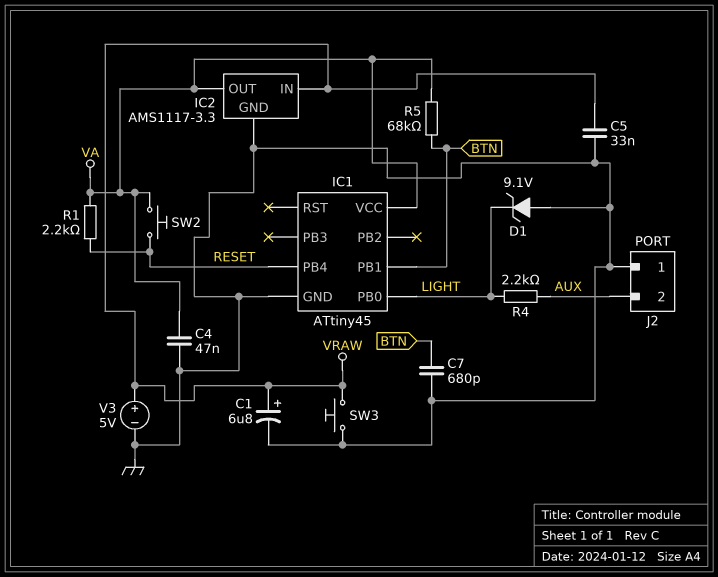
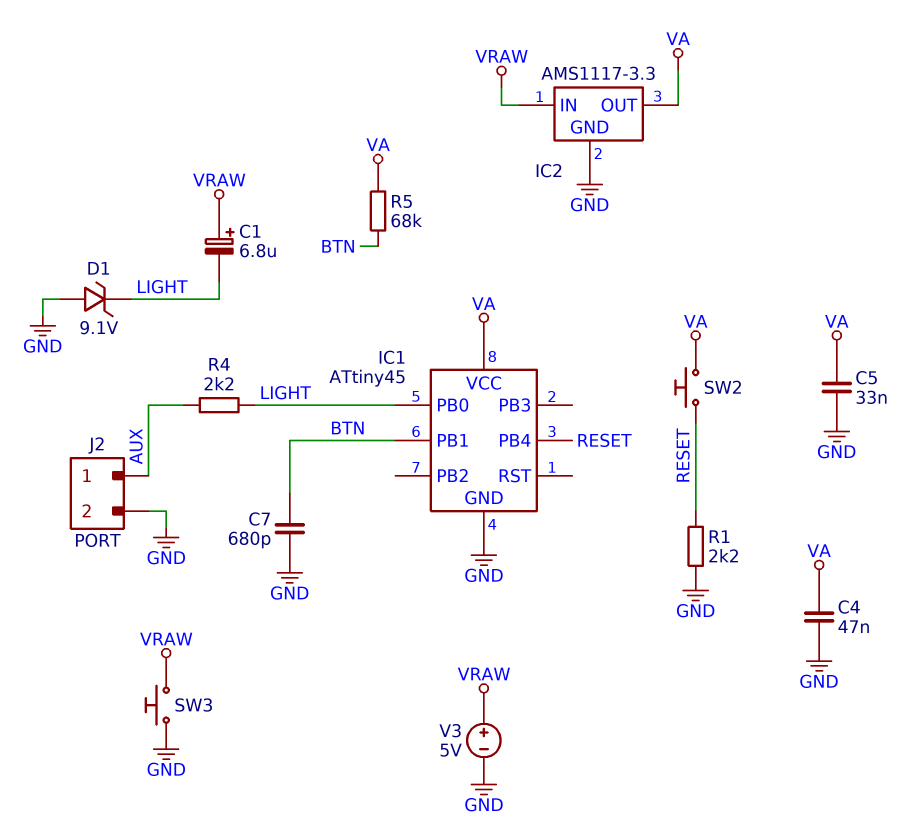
C1: 6.8uF (plus VRAW, minus GND) -> 6.8uF (plus VRAW, minus LIGHT)
C5: 33nF (GND, VRAW) -> 33nF (GND, VA)
J2 pin 1: GND -> AUX
J2 pin 2: AUX -> GND
R1: 2.2k (RESET, VA) -> 2.2k (GND, RESET)

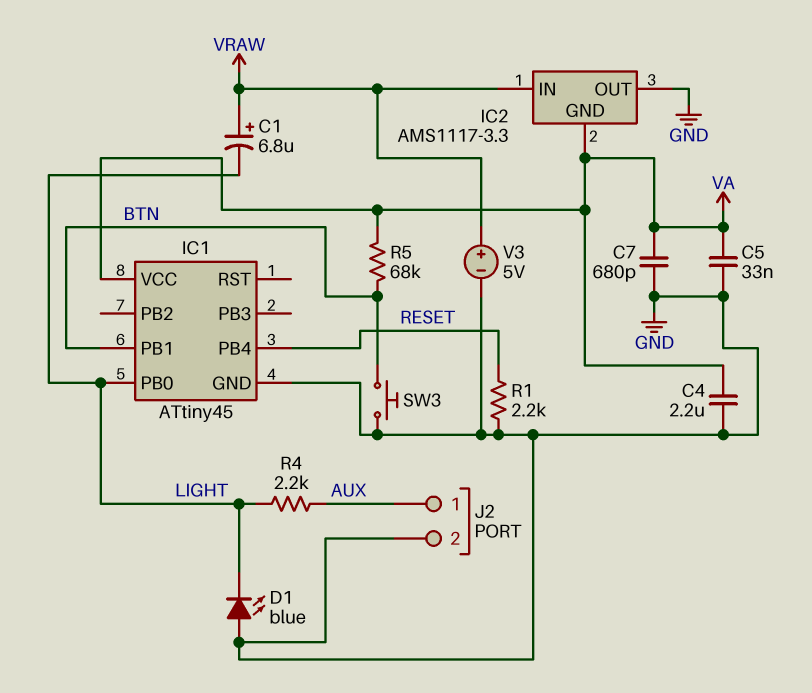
C4: 47nF (GND, VA) -> 2.2uF (GND, VA)
C7: 680pF (BTN, GND) -> 680pF (GND, VA)
D1: zener 9.1V (A GND, K LIGHT) -> LED blue (A GND, K LIGHT)
IC2 pin GND: GND -> VA
IC2 pin OUT: VA -> GND
SW2: button (RESET, VA) -> none
SW3: button (GND, VRAW) -> button (BTN, GND)

